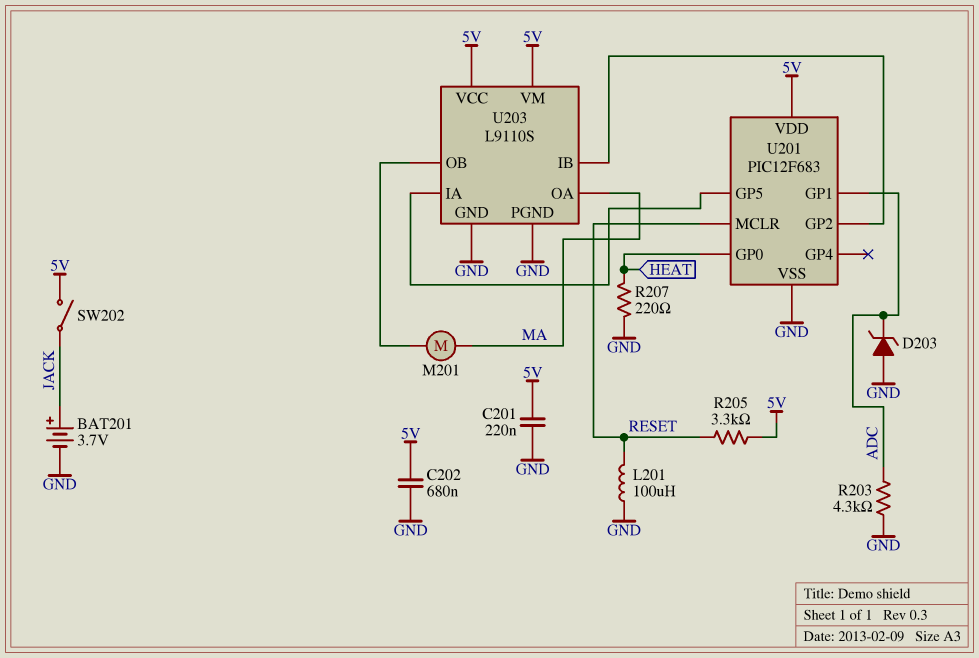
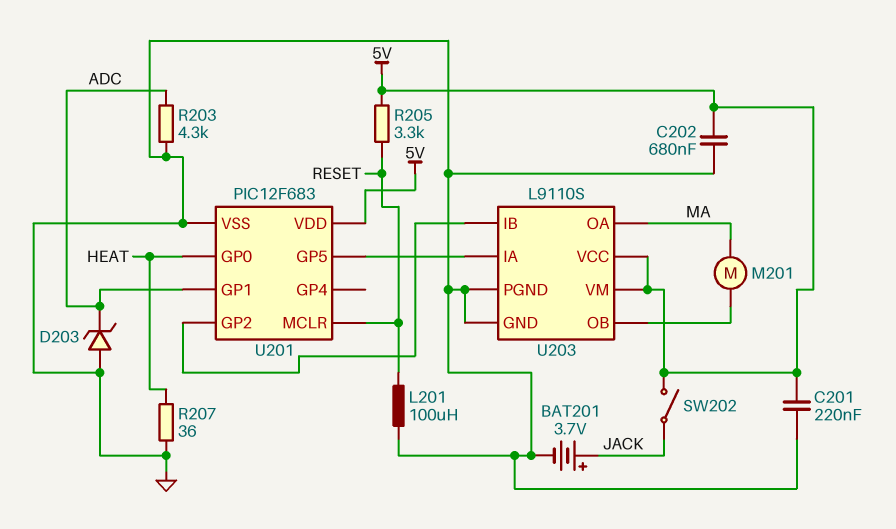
R207: 220 (GND, HEAT) -> 36 (GND, HEAT)

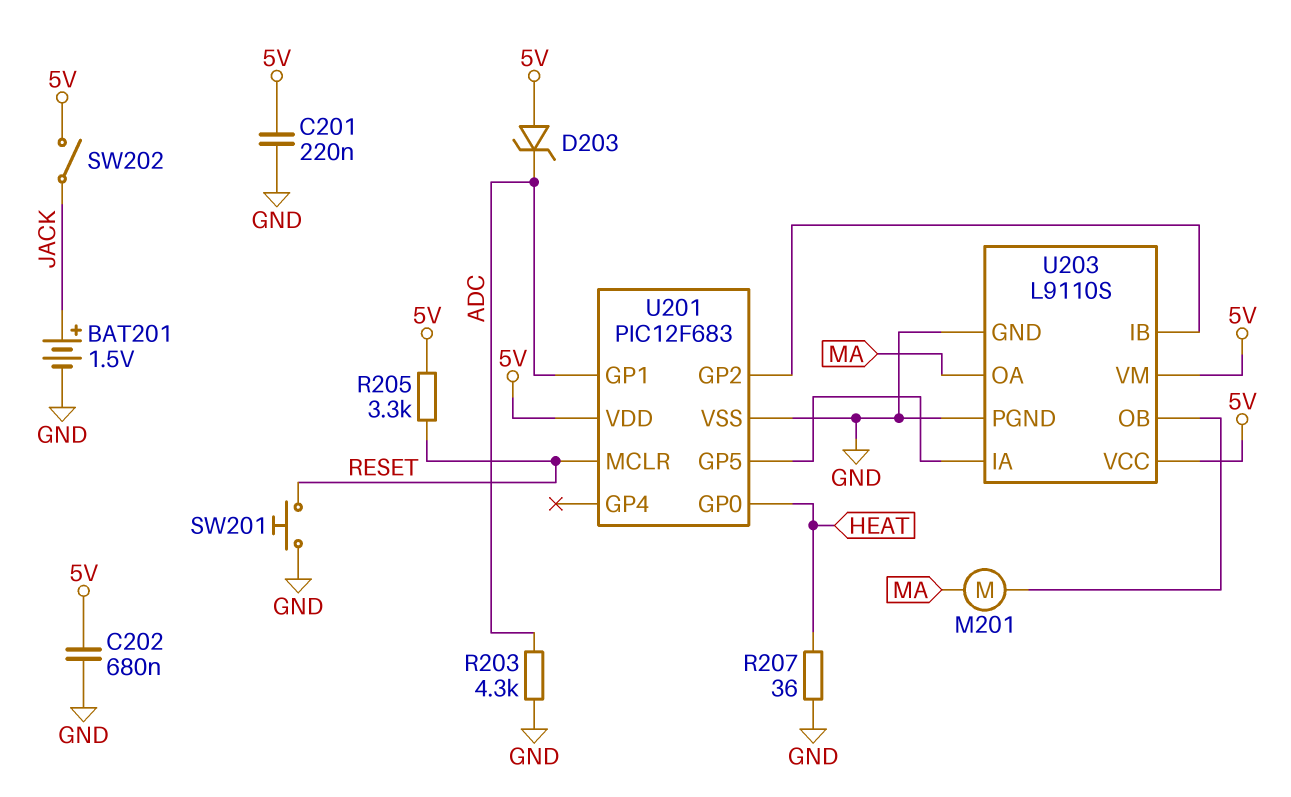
BAT201: 3.7V (plus JACK, minus GND) -> 1.5V (plus JACK, minus GND)
D203: zener (A GND, K ADC) -> zener (A 5V, K ADC)
L201: 100uH (GND, RESET) -> none
SW201: none -> button (GND, RESET)

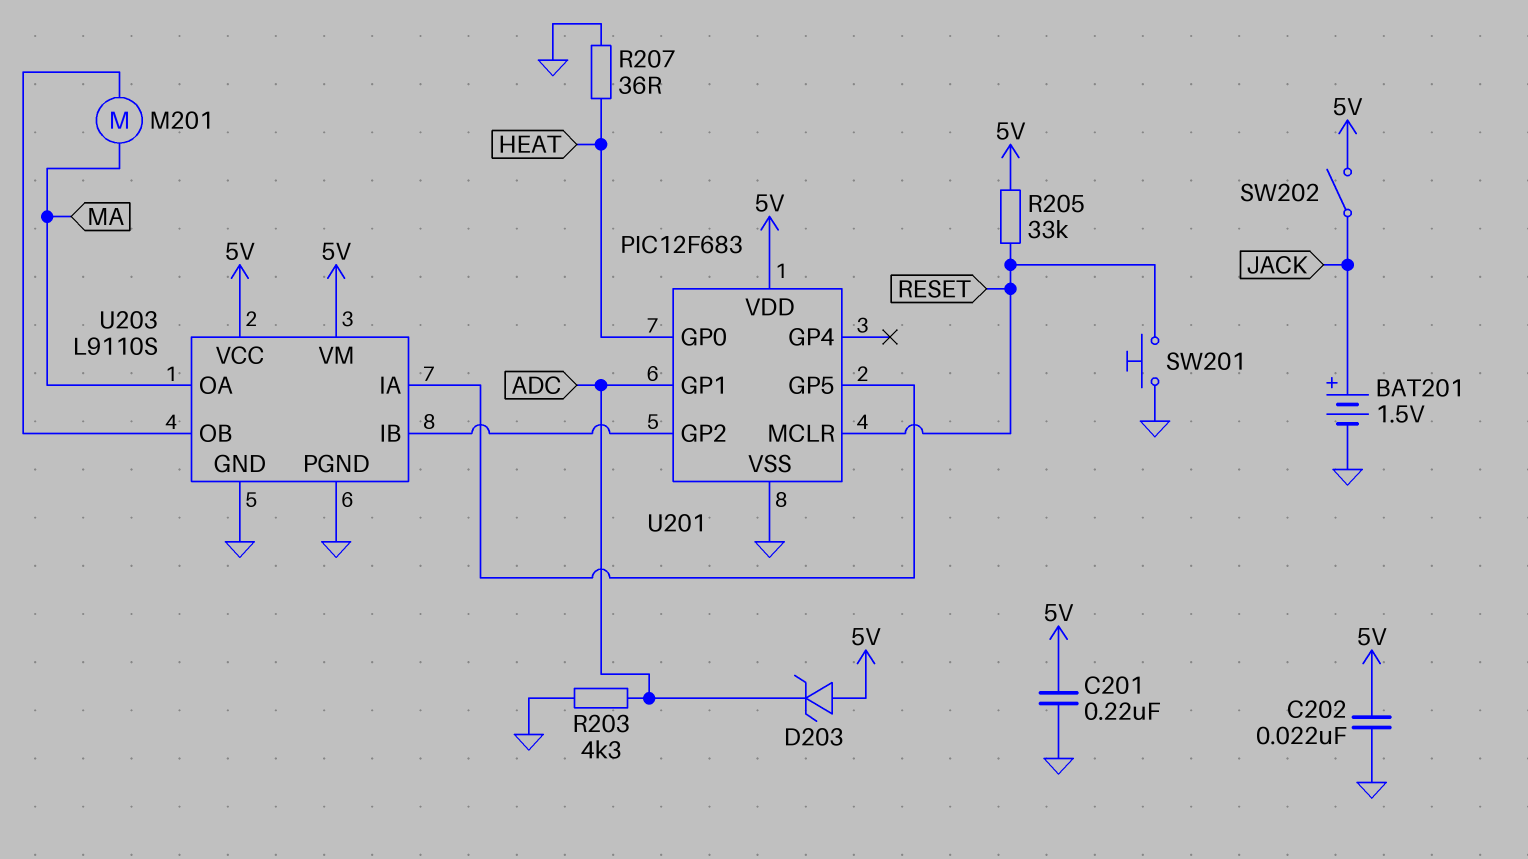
C202: 680nF (5V, GND) -> 22nF (5V, GND)
R205: 3.3k (5V, RESET) -> 33k (5V, RESET)

